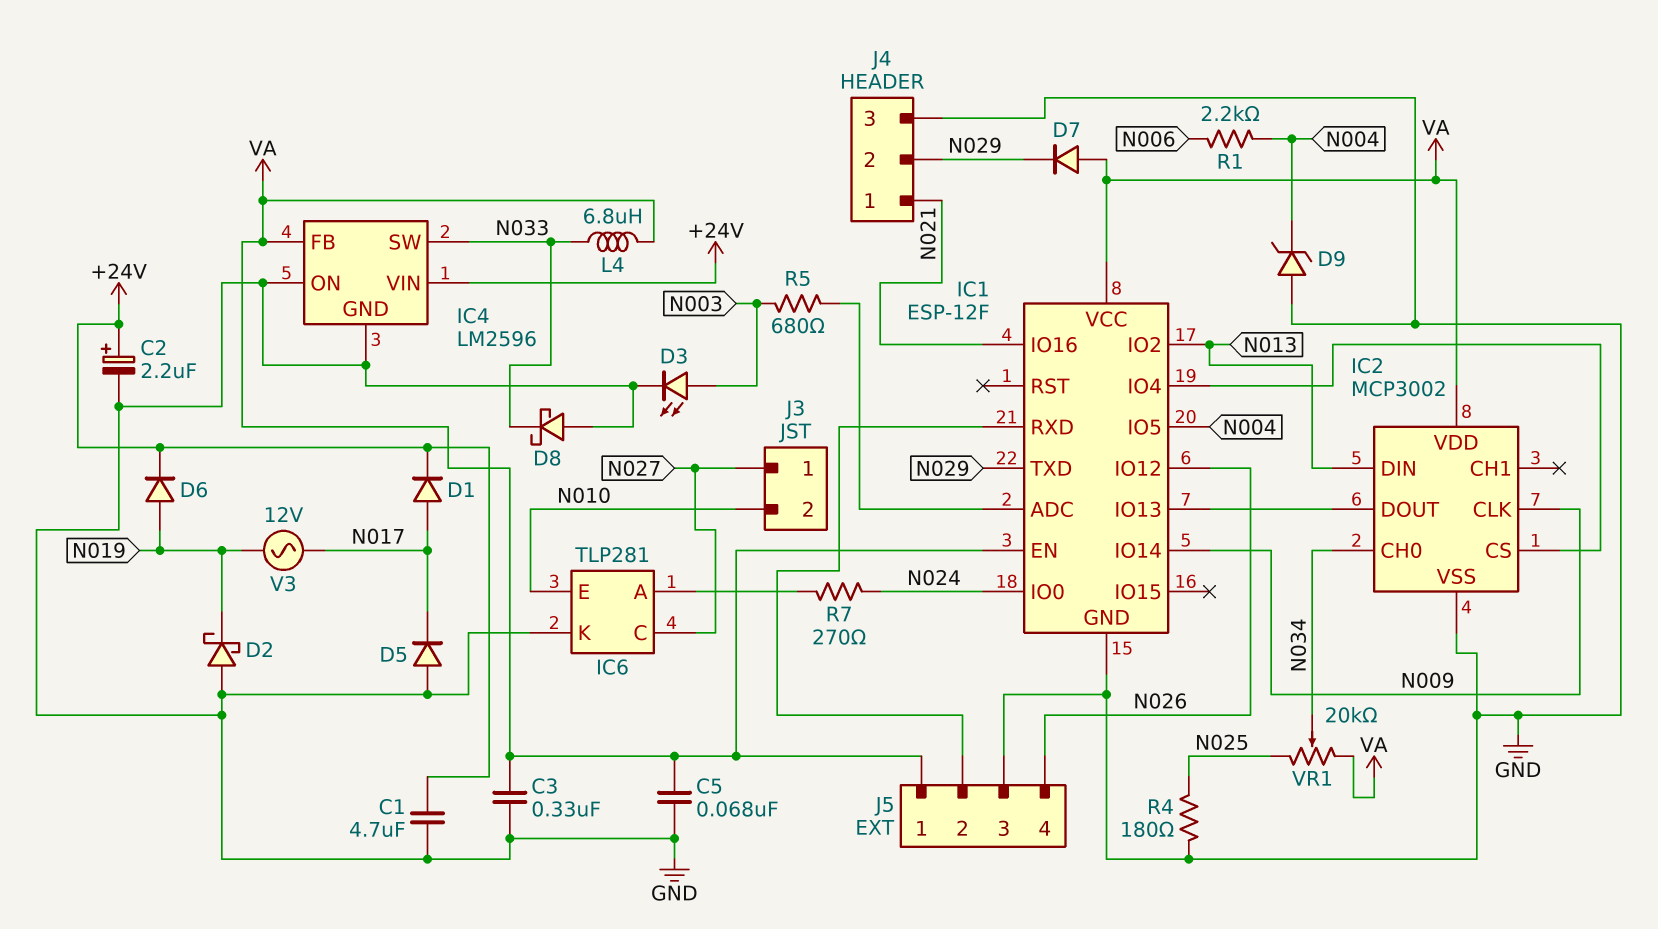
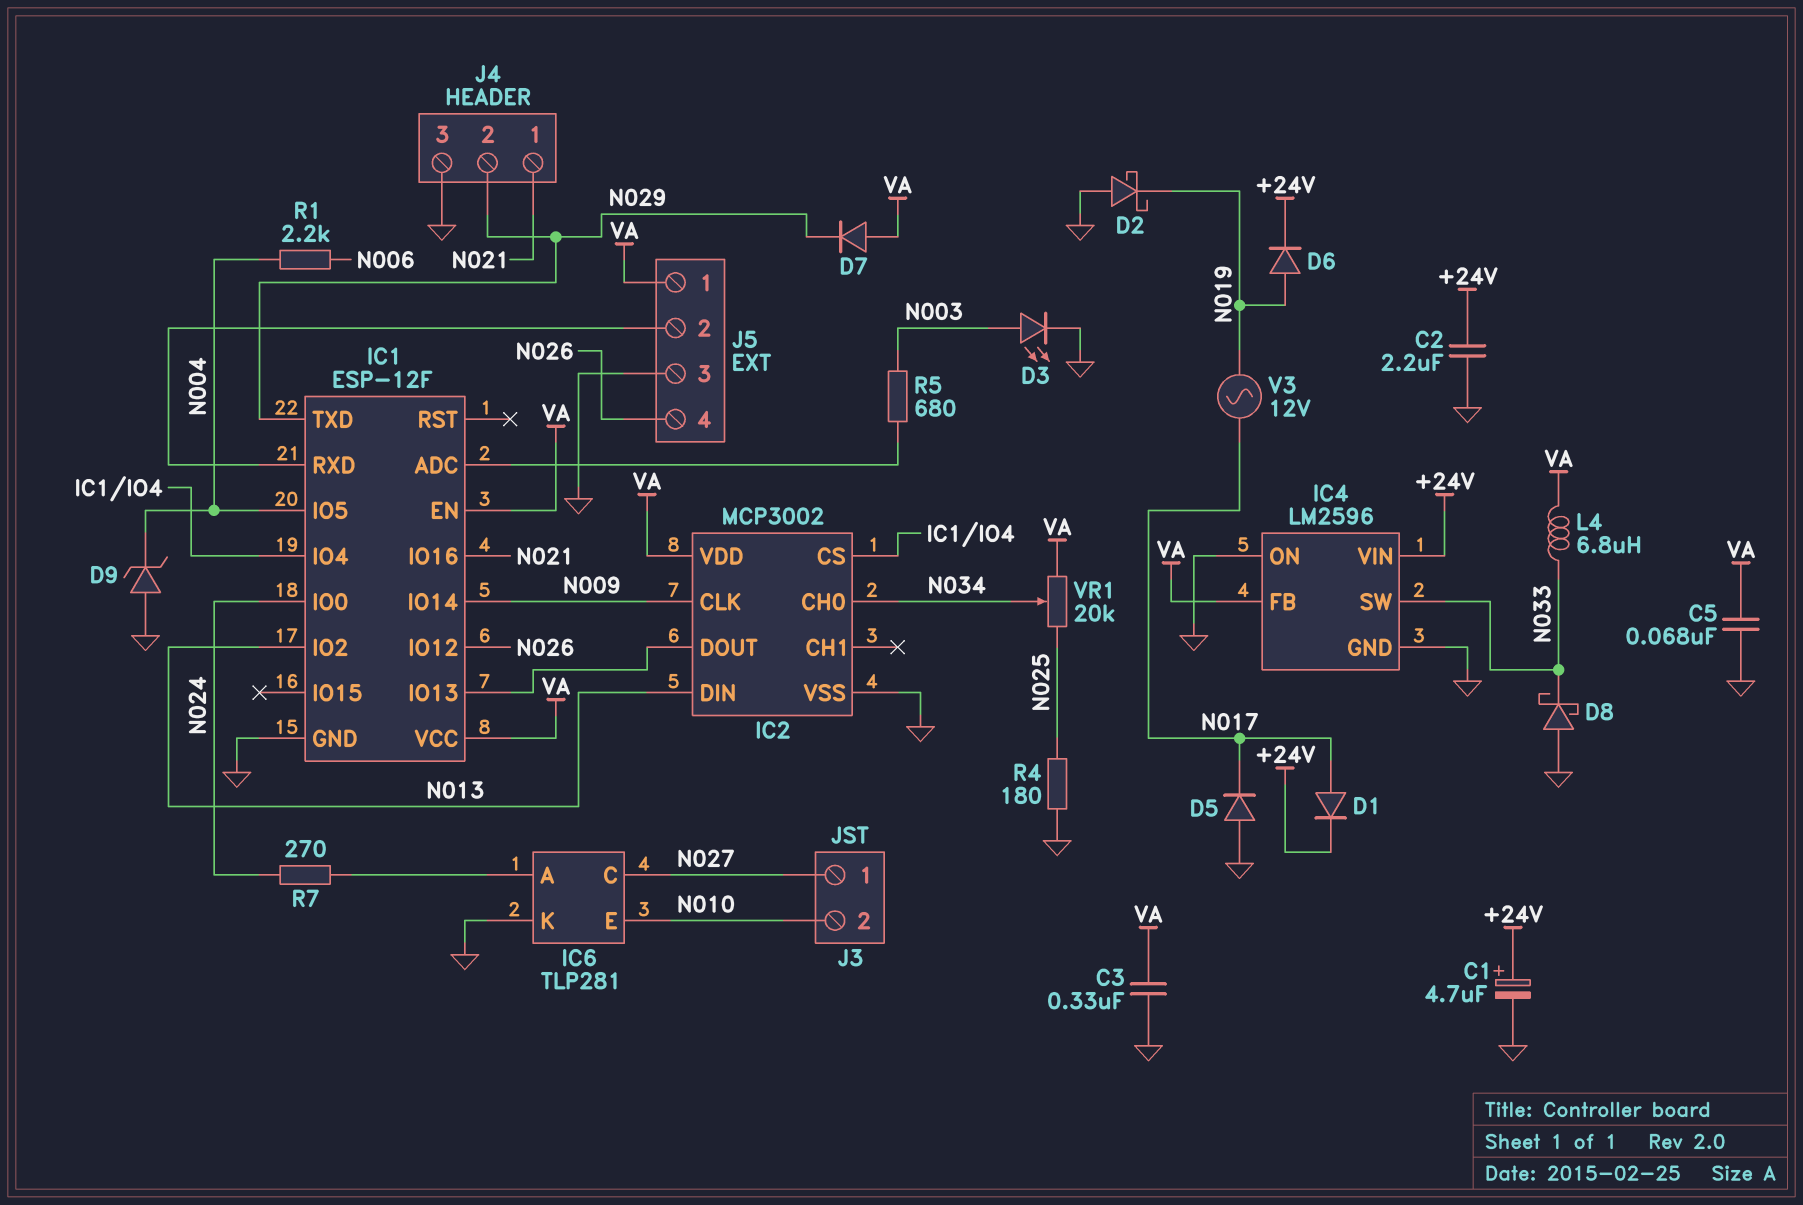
C1: 4.7uF (+24V, GND) -> 4.7uF (plus +24V, minus GND)
C2: 2.2uF (plus +24V, minus GND) -> 2.2uF (+24V, GND)

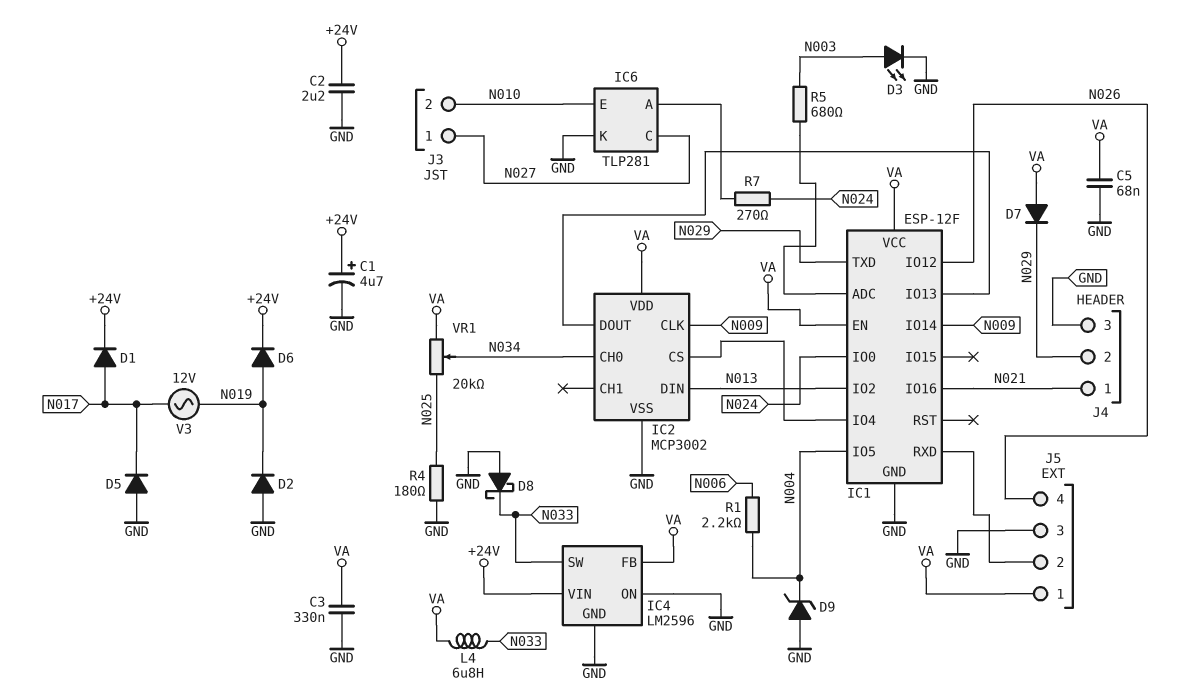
D2: schottky (A GND, K N019) -> diode (A GND, K N019)

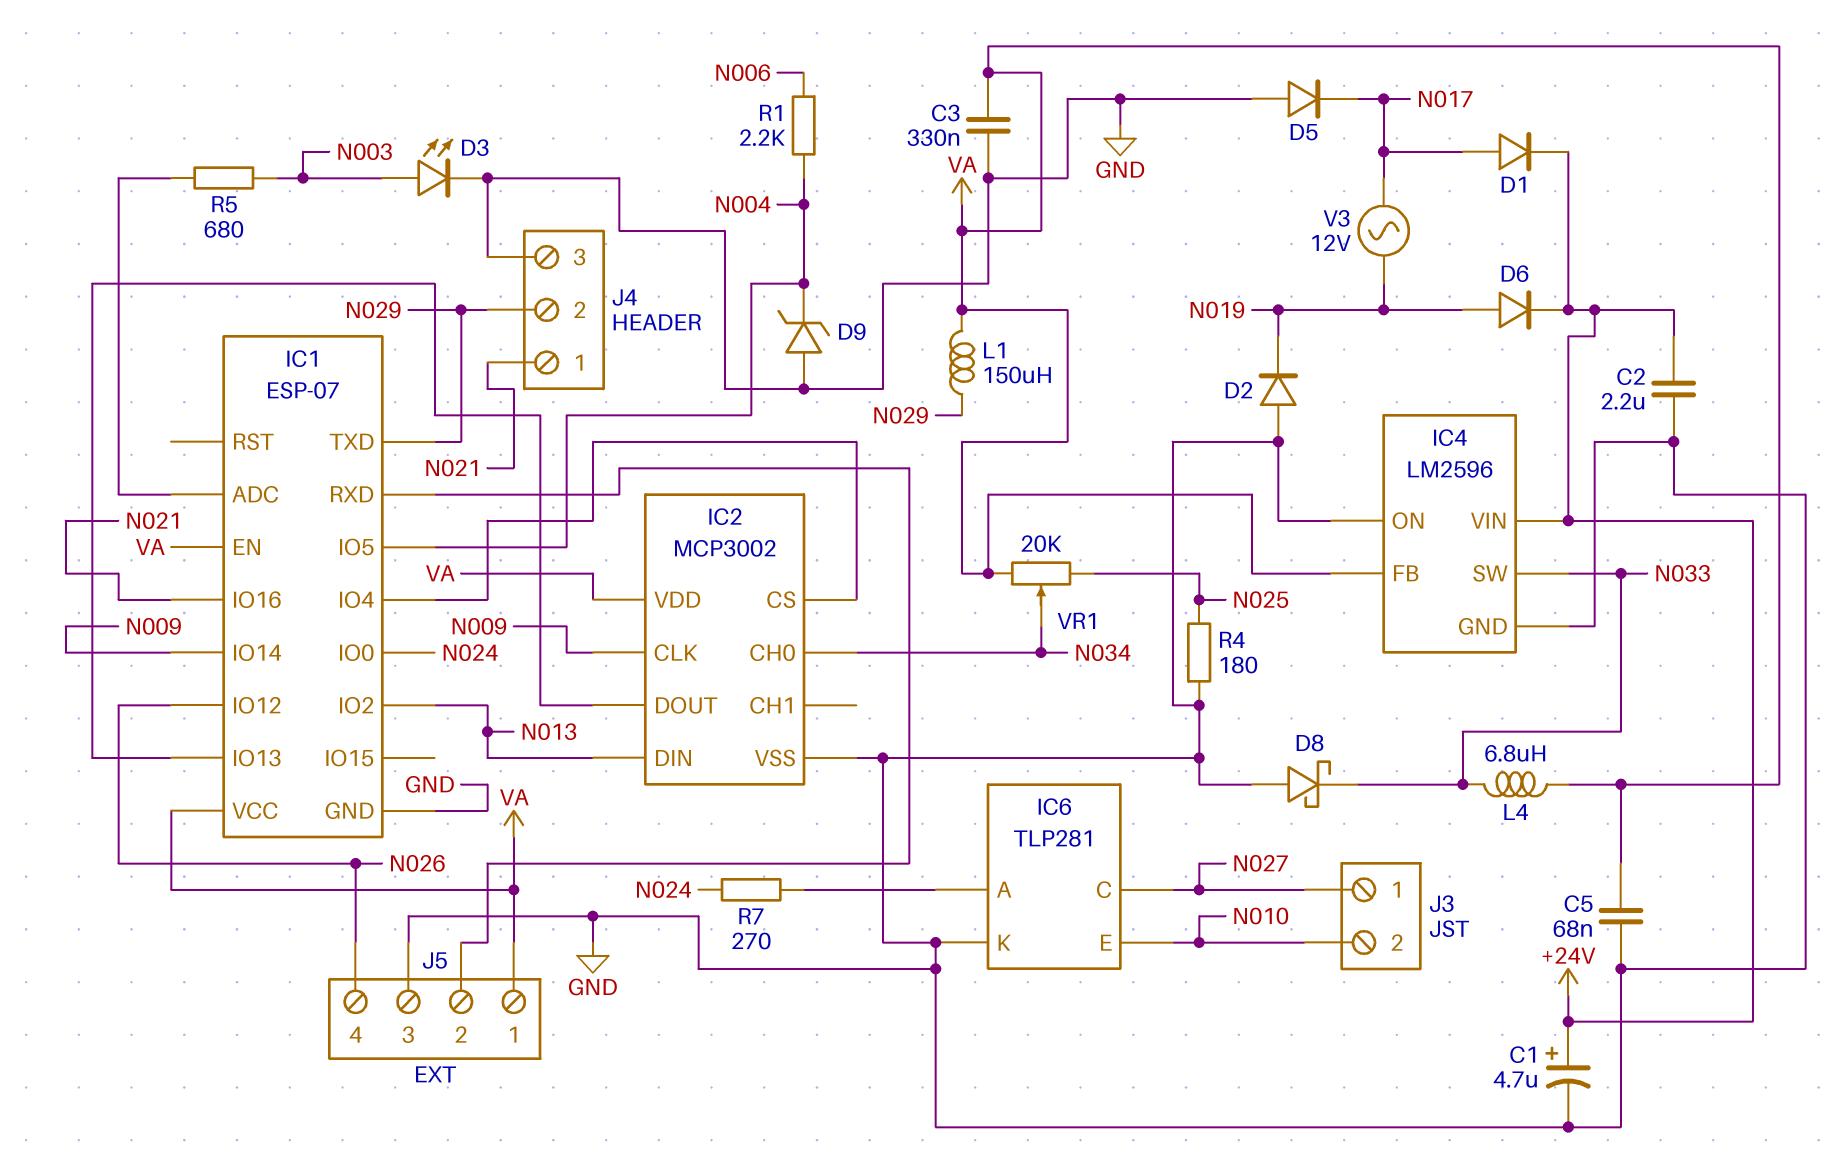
D7: diode (A VA, K N029) -> none
IC1: ESP-12F -> ESP-07
L1: none -> 150uH (N029, VA)

